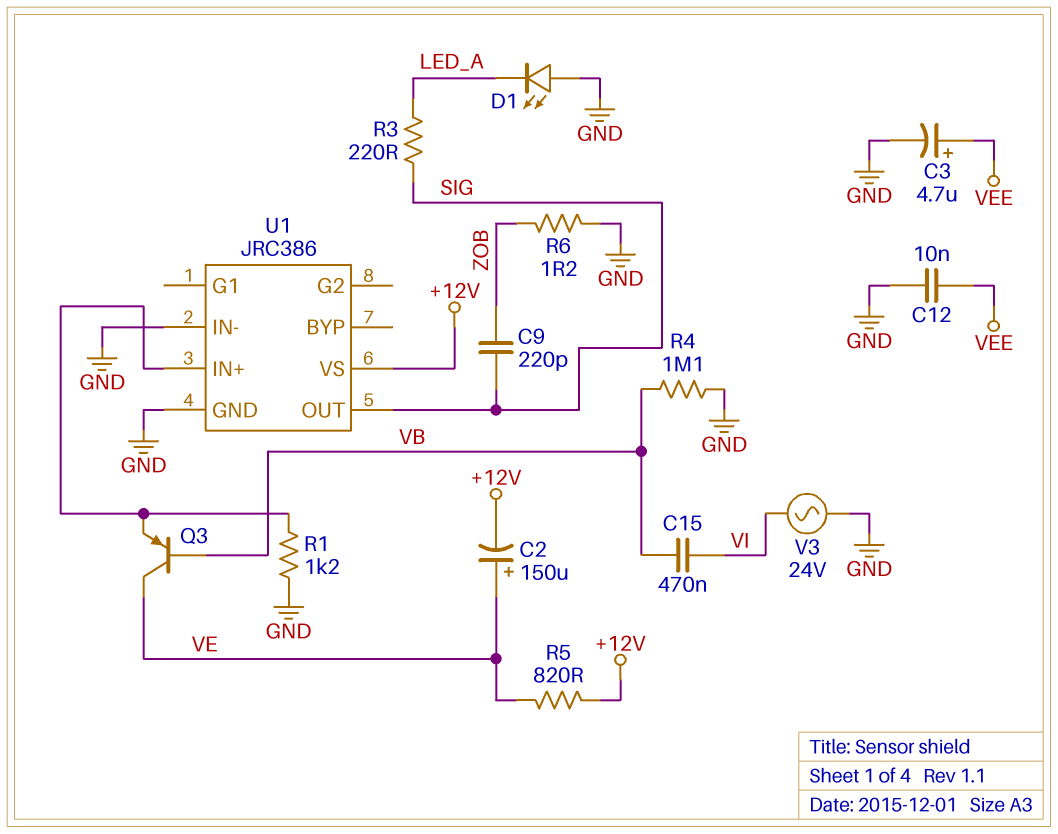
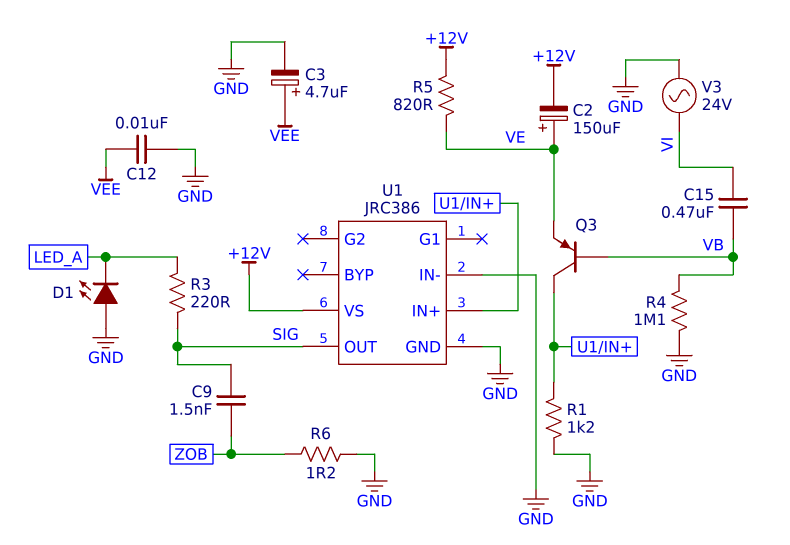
C9: 220pF (SIG, ZOB) -> 1.5nF (SIG, ZOB)
Q3: PNP (B VB, C VE, E U1/IN+) -> PNP (B VB, C U1/IN+, E VE)

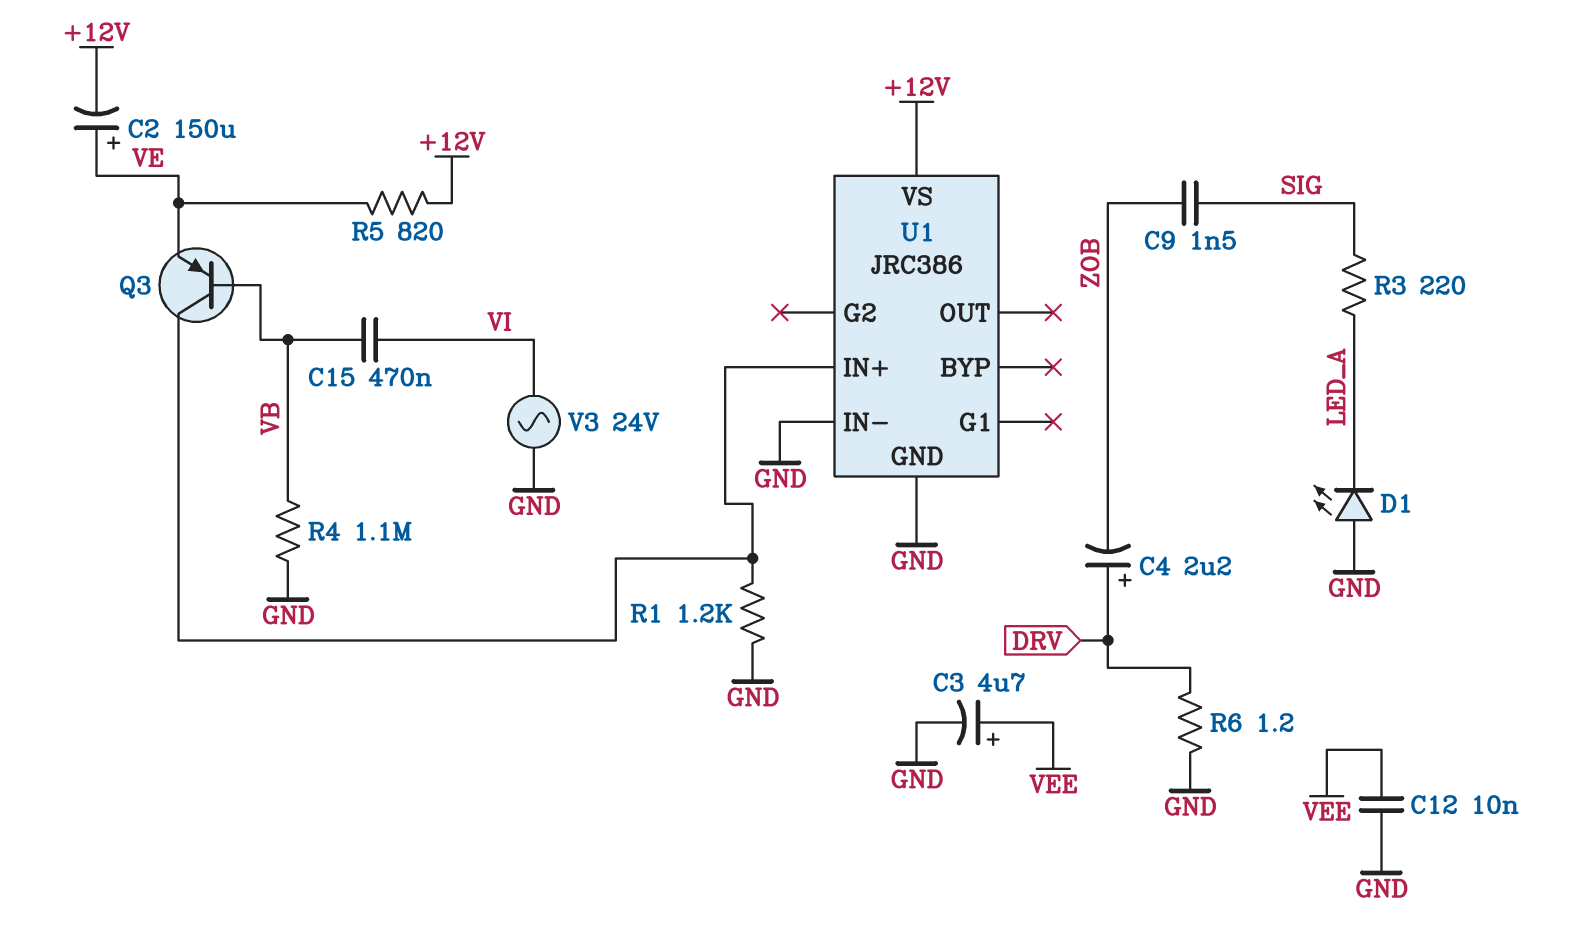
C4: none -> 2.2uF (plus DRV, minus ZOB)
R6: 1.2 (GND, ZOB) -> 1.2 (DRV, GND)
U1 pin OUT: SIG -> none

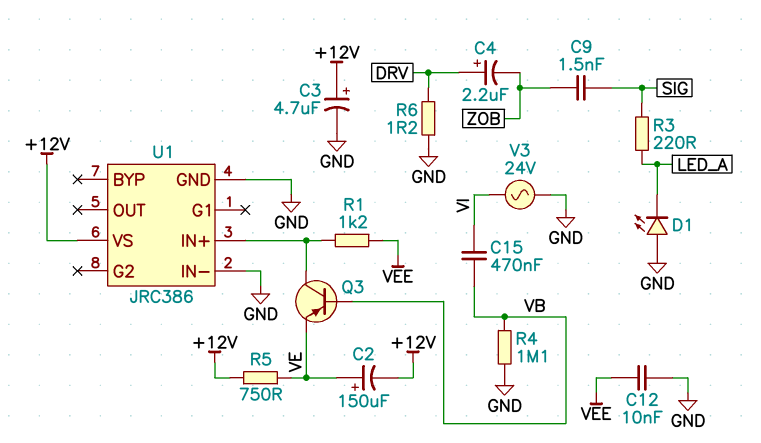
C3: 4.7uF (plus VEE, minus GND) -> 4.7uF (plus +12V, minus GND)
R1: 1.2k (GND, U1/IN+) -> 1.2k (U1/IN+, VEE)
R5: 820 (+12V, VE) -> 750 (+12V, VE)

